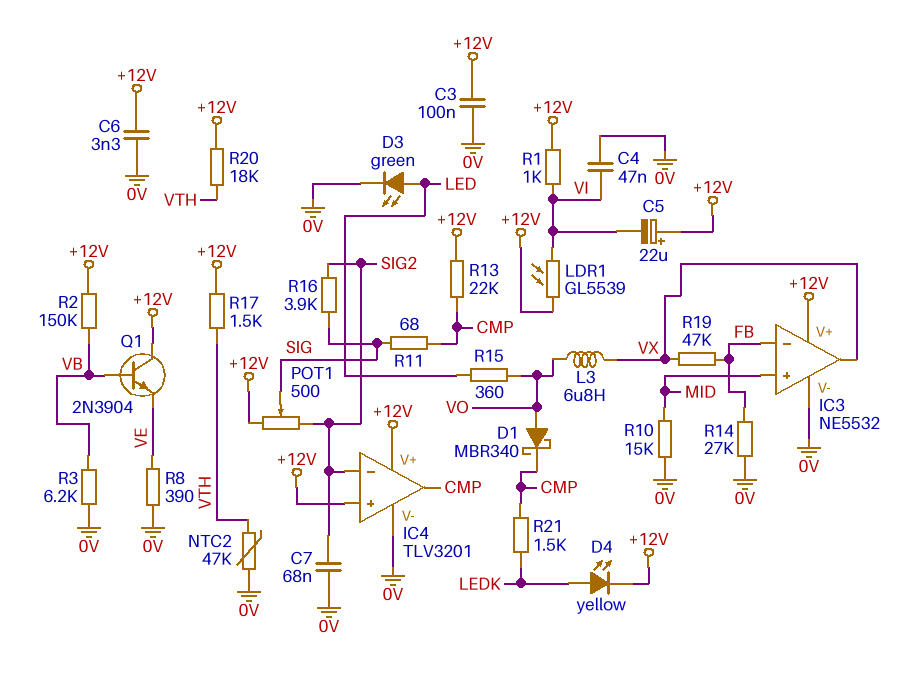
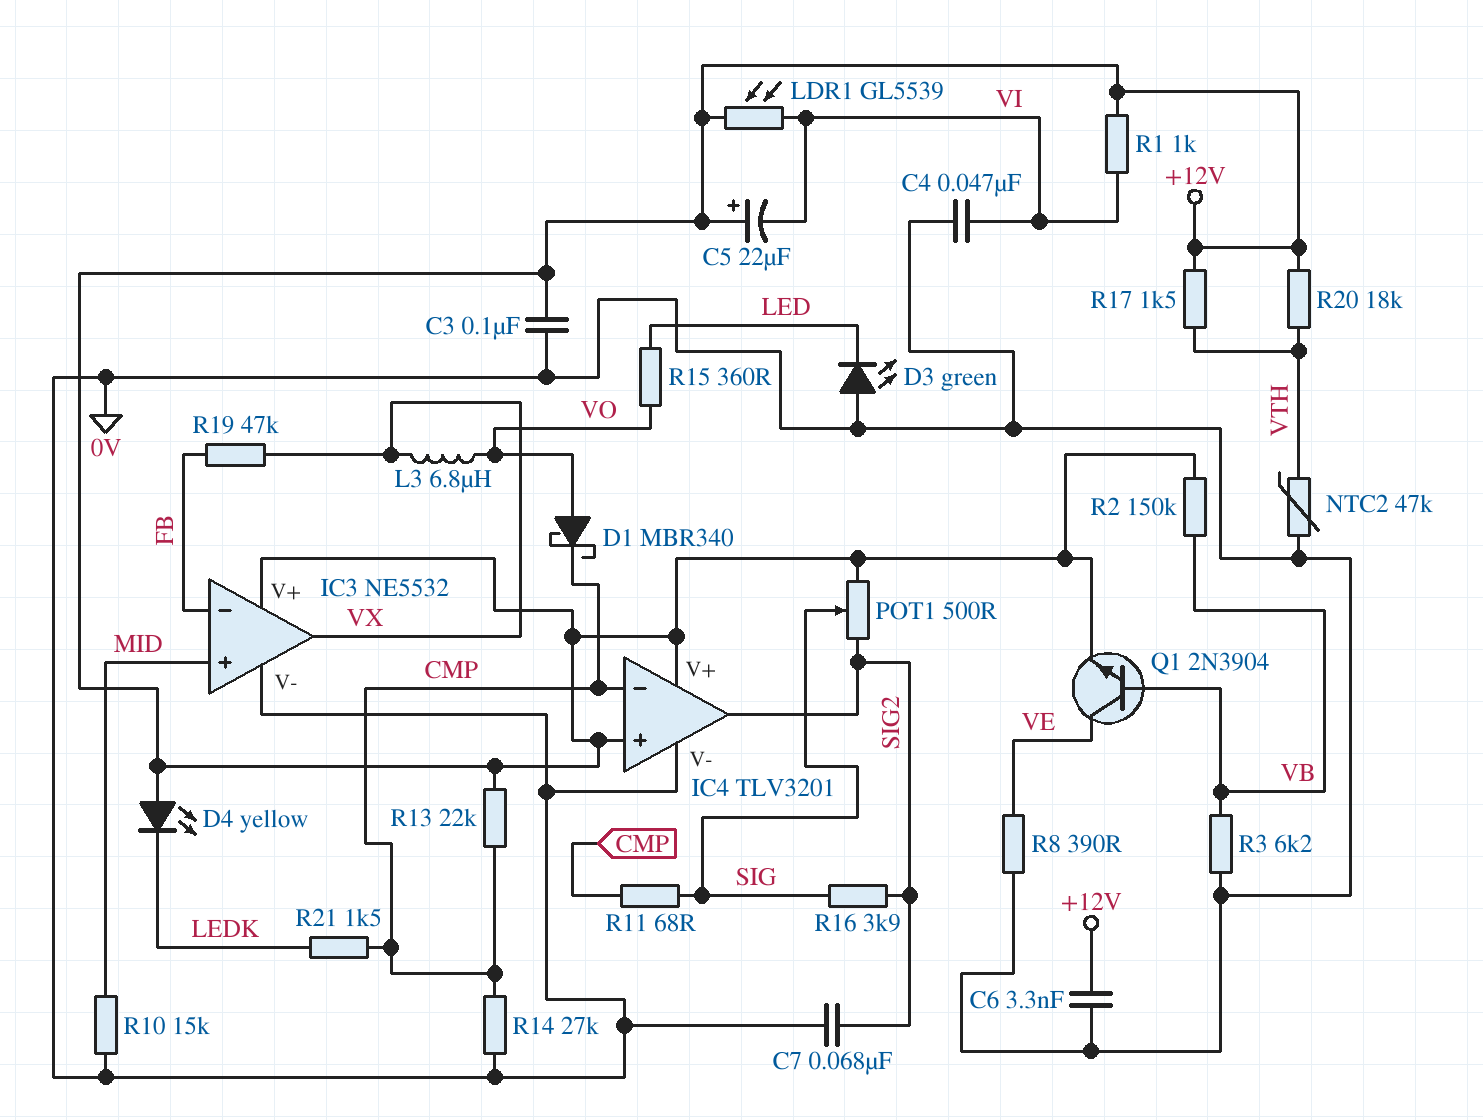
D3: LED green (A LED, K 0V) -> LED green (A 0V, K LED)
D4: LED yellow (A LEDK, K +12V) -> LED yellow (A +12V, K LEDK)
IC4 pin in-: SIG2 -> CMP
IC4 pin out: CMP -> SIG2
Q1: NPN 2N3904 (B VB, C +12V, E VE) -> NPN 2N3904 (B VB, C VE, E +12V)
R14: 27k (0V, FB) -> 27k (0V, CMP)

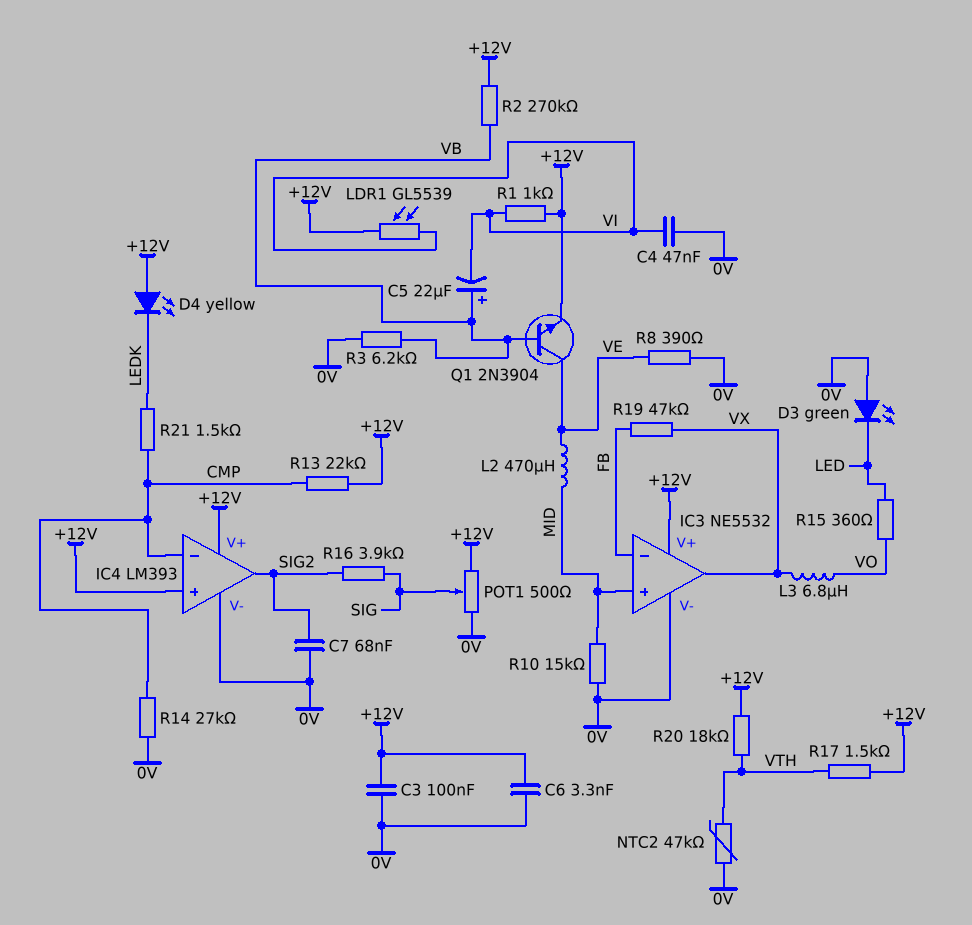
C5: 22uF (plus +12V, minus VI) -> 22uF (plus VB, minus VI)
D1: schottky MBR340 (A VO, K CMP) -> none
IC4: TLV3201 -> LM393
L2: none -> 470uH (MID, VE)
POT1: 500 (+12V, SIG2, wiper SIG) -> 500 (+12V, 0V, wiper SIG)
R2: 150k (+12V, VB) -> 270k (+12V, VB)
R11: 68 (CMP, SIG) -> none

